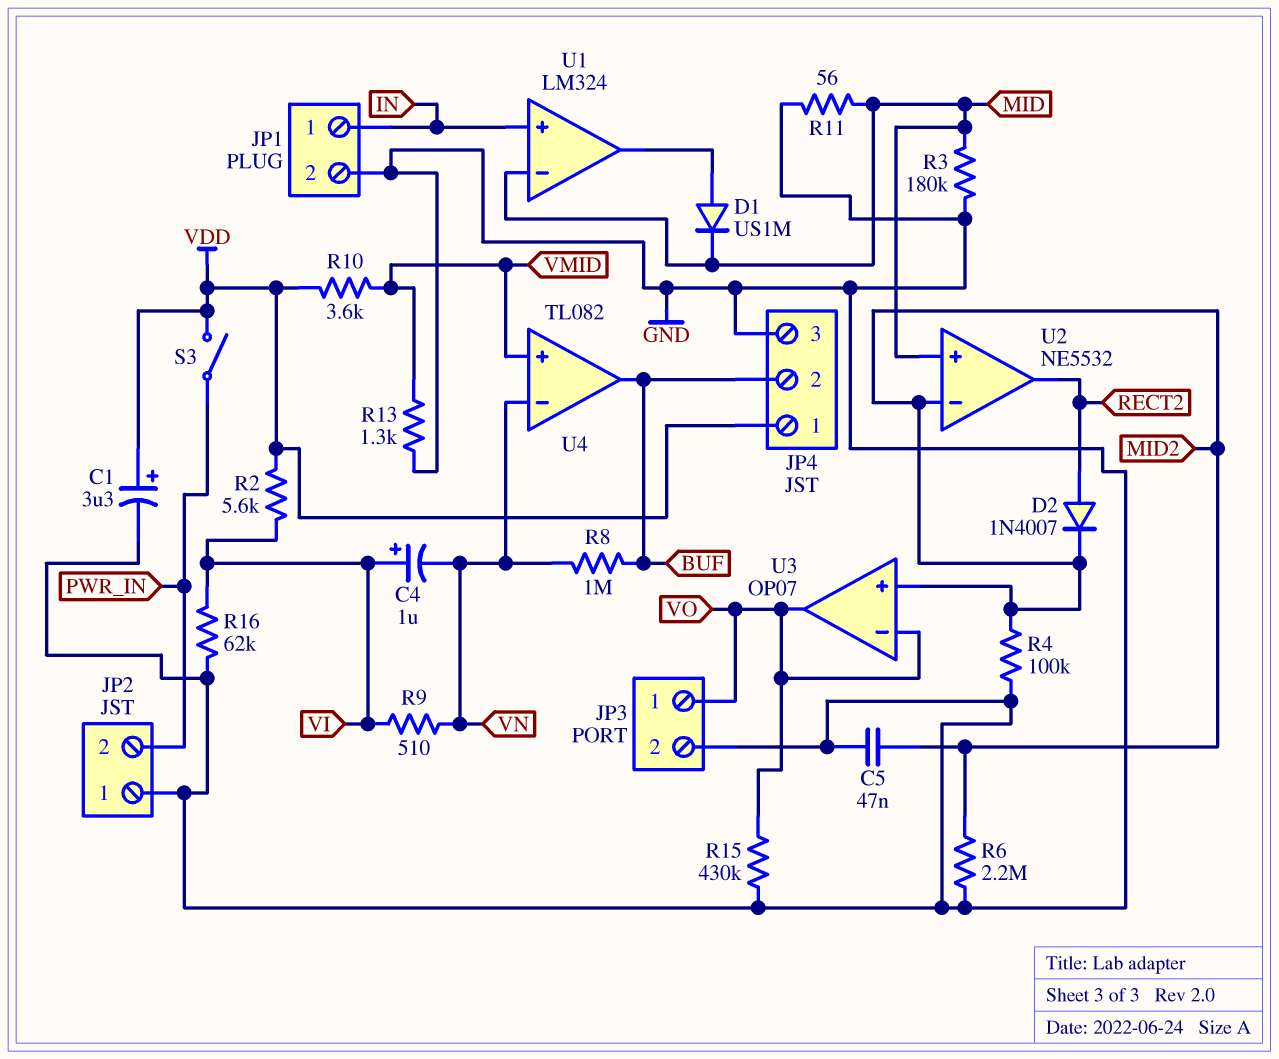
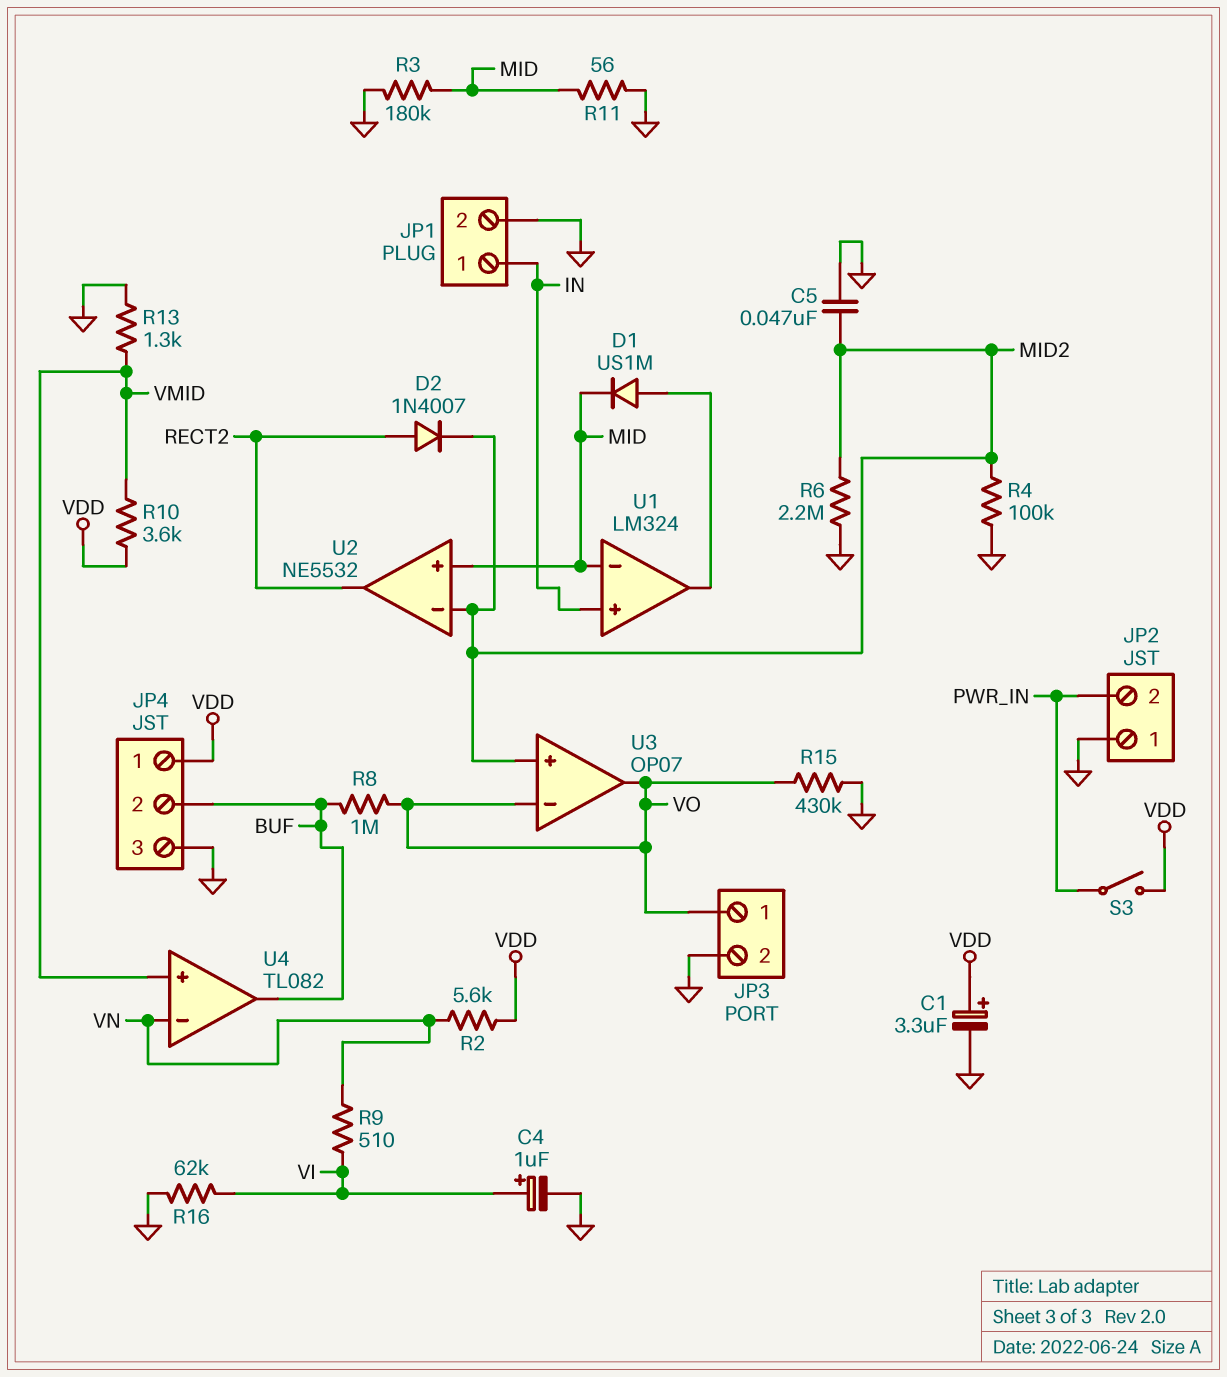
C4: 1uF (plus VI, minus VN) -> 1uF (plus VI, minus GND)
R2: 5.6k (VDD, VI) -> 5.6k (VDD, VN)
R8: 1M (BUF, VN) -> 1M (BUF, VO)

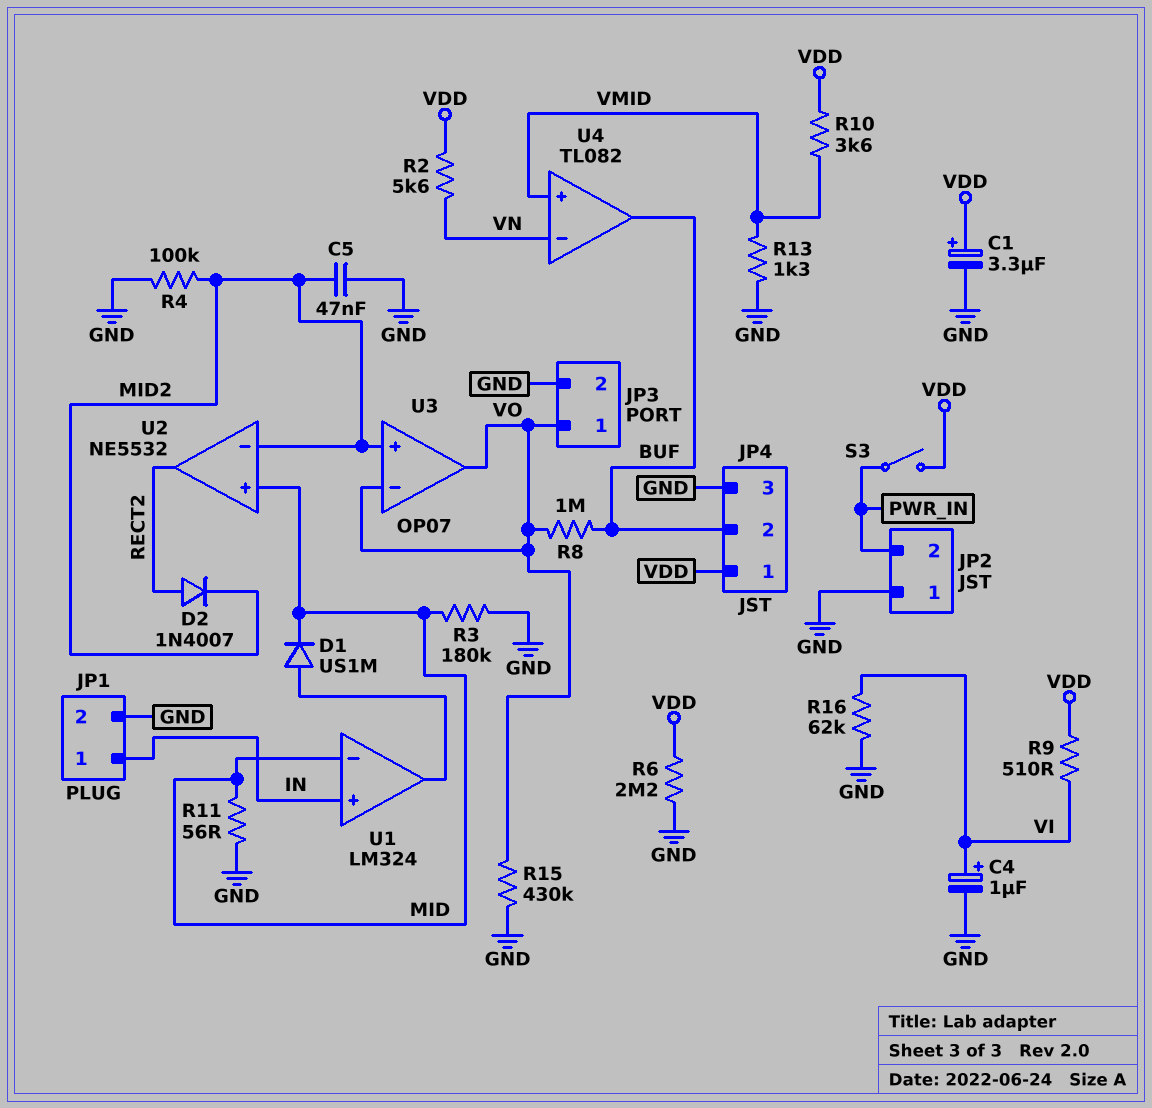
R6: 2.2M (GND, MID2) -> 2.2M (GND, VDD)
R9: 510 (VI, VN) -> 510 (VDD, VI)

